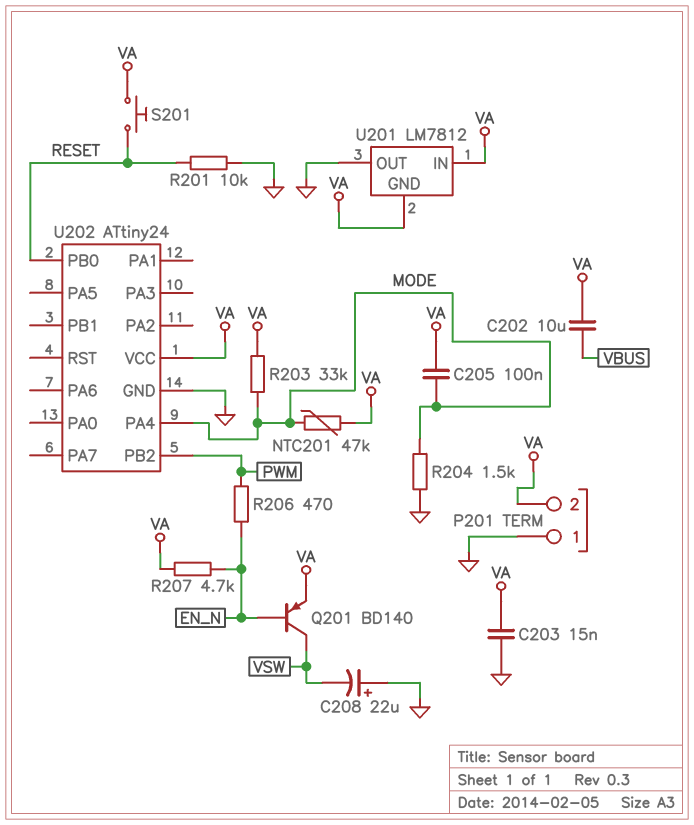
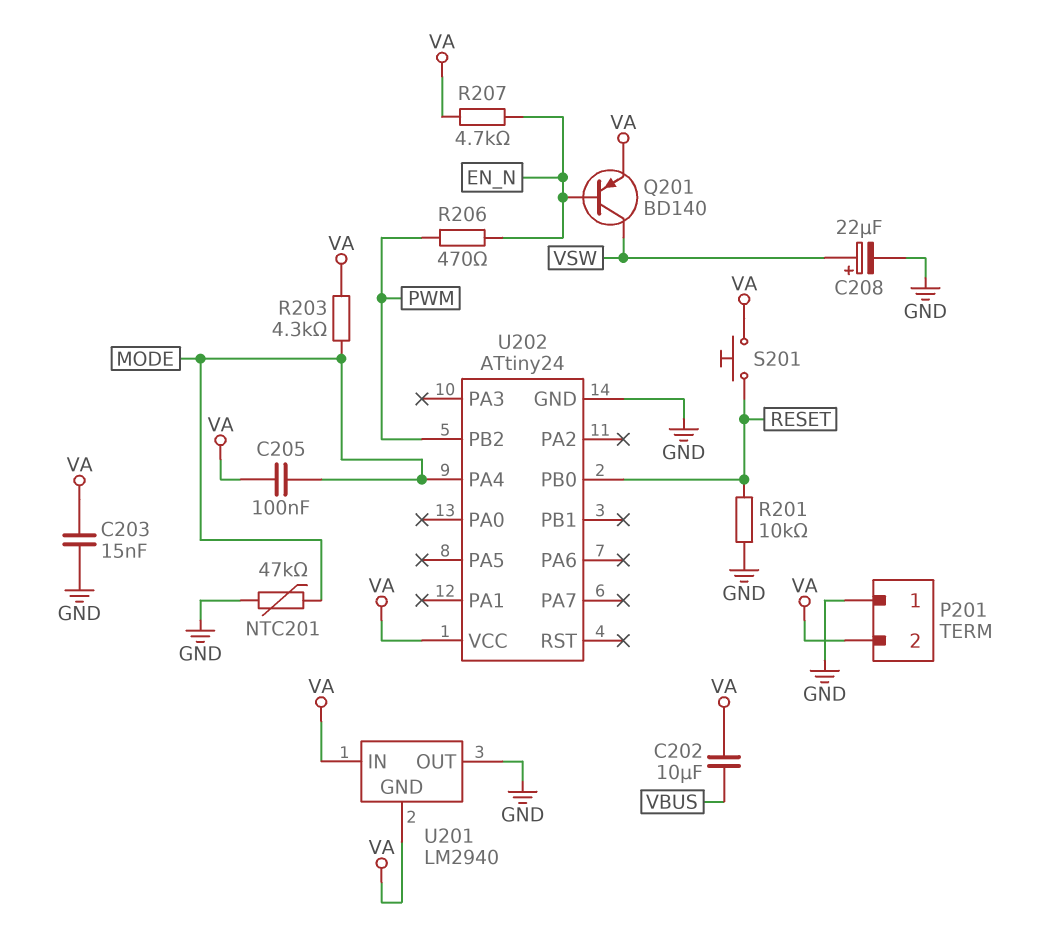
C208: 22uF (plus GND, minus VSW) -> 22uF (plus VSW, minus GND)
NTC201: 47k (MODE, VA) -> 47k (GND, MODE)
R203: 33k (MODE, VA) -> 4.3k (MODE, VA)
R204: 1.5k (GND, MODE) -> none
U201: LM7812 -> LM2940

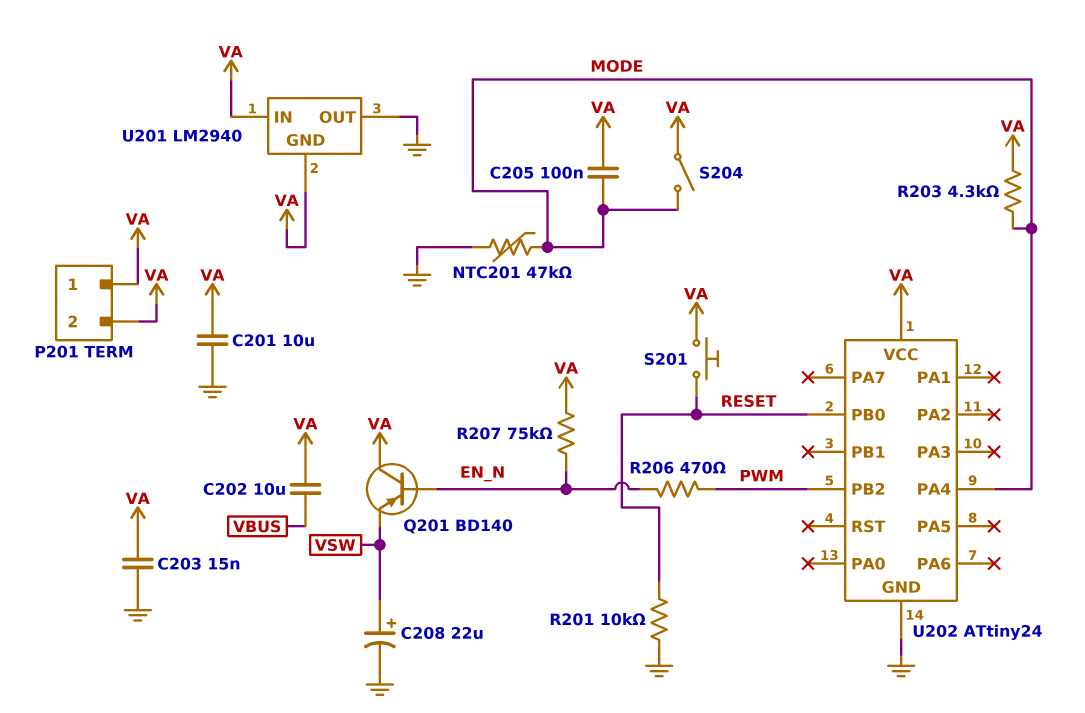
C201: none -> 10uF (GND, VA)
P201 pin 1: GND -> VA
Q201: PNP BD140 (B EN_N, C VSW, E VA) -> PNP BD140 (B EN_N, C VA, E VSW)
R207: 4.7k (EN_N, VA) -> 75k (EN_N, VA)
S204: none -> switch (MODE, VA)

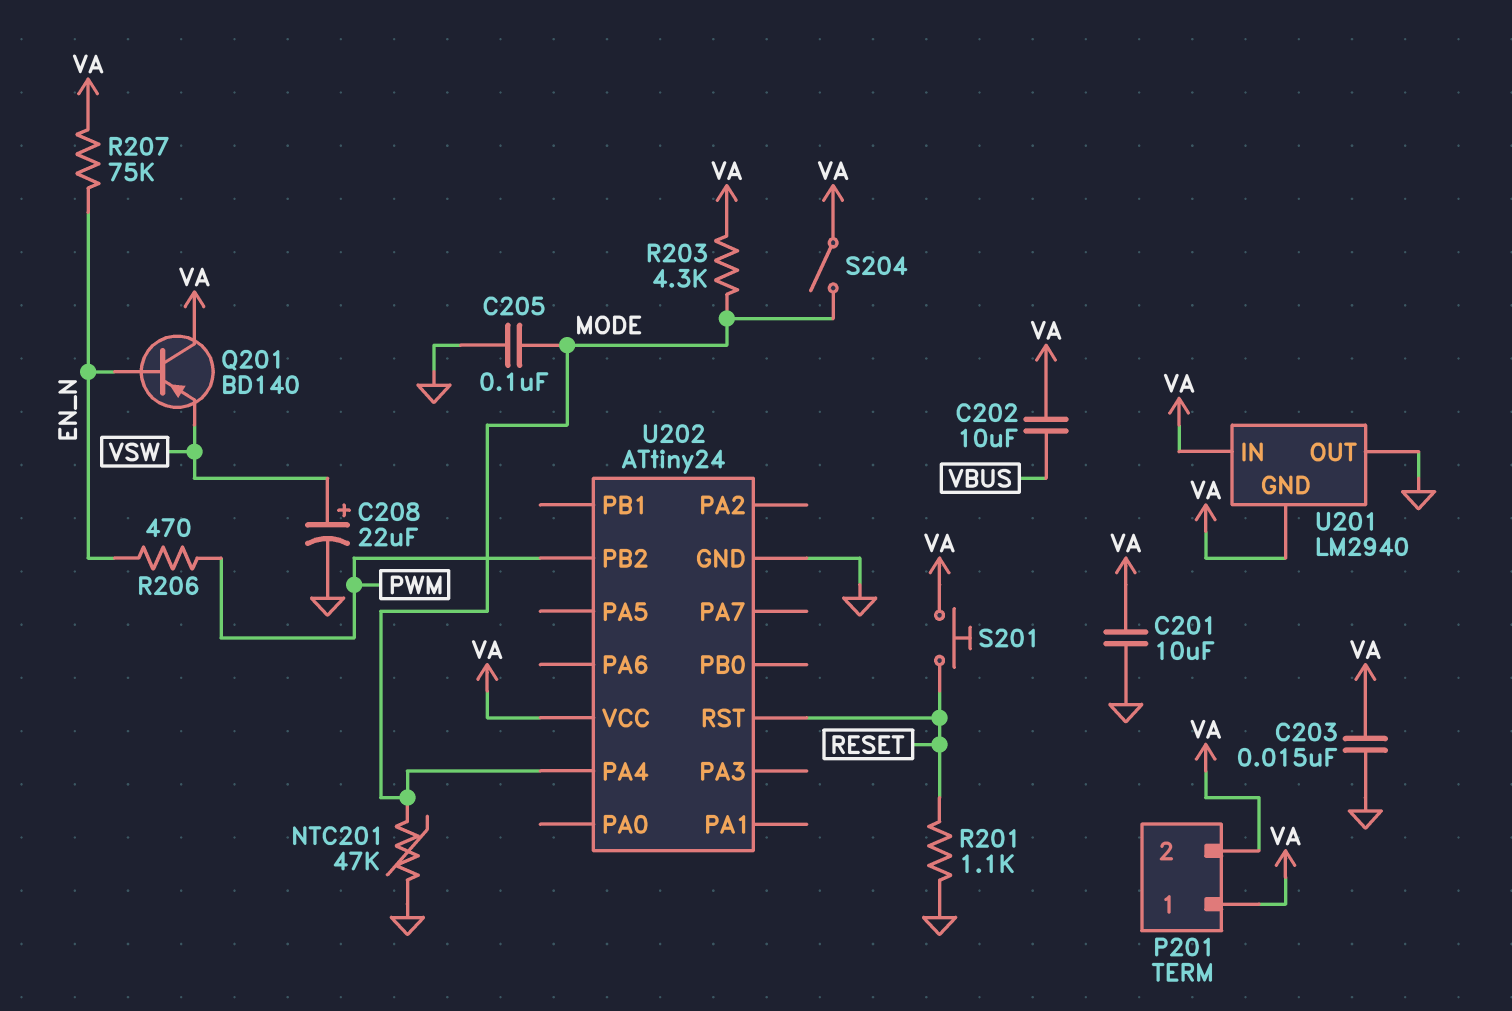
C205: 100nF (MODE, VA) -> 100nF (GND, MODE)
R201: 10k (GND, RESET) -> 1.1k (GND, RESET)
U202 pin PB0: RESET -> none
U202 pin RST: none -> RESET

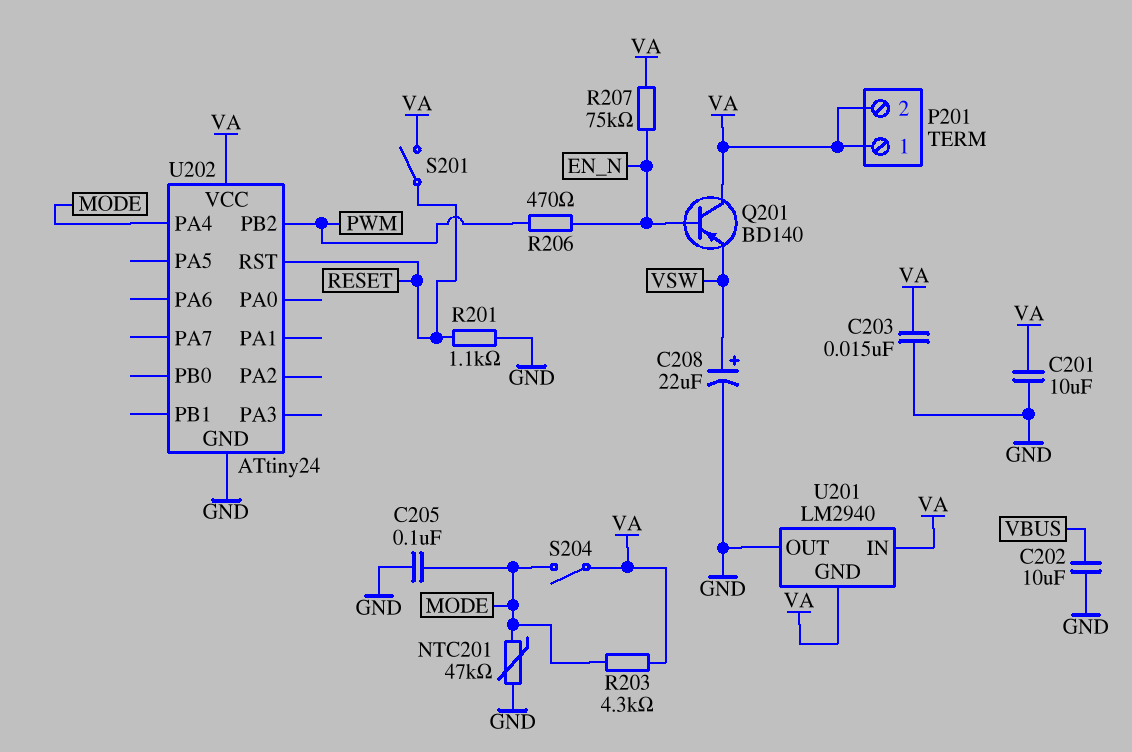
C202: 10uF (VA, VBUS) -> 10uF (GND, VBUS)
S201: button (RESET, VA) -> switch (RESET, VA)

